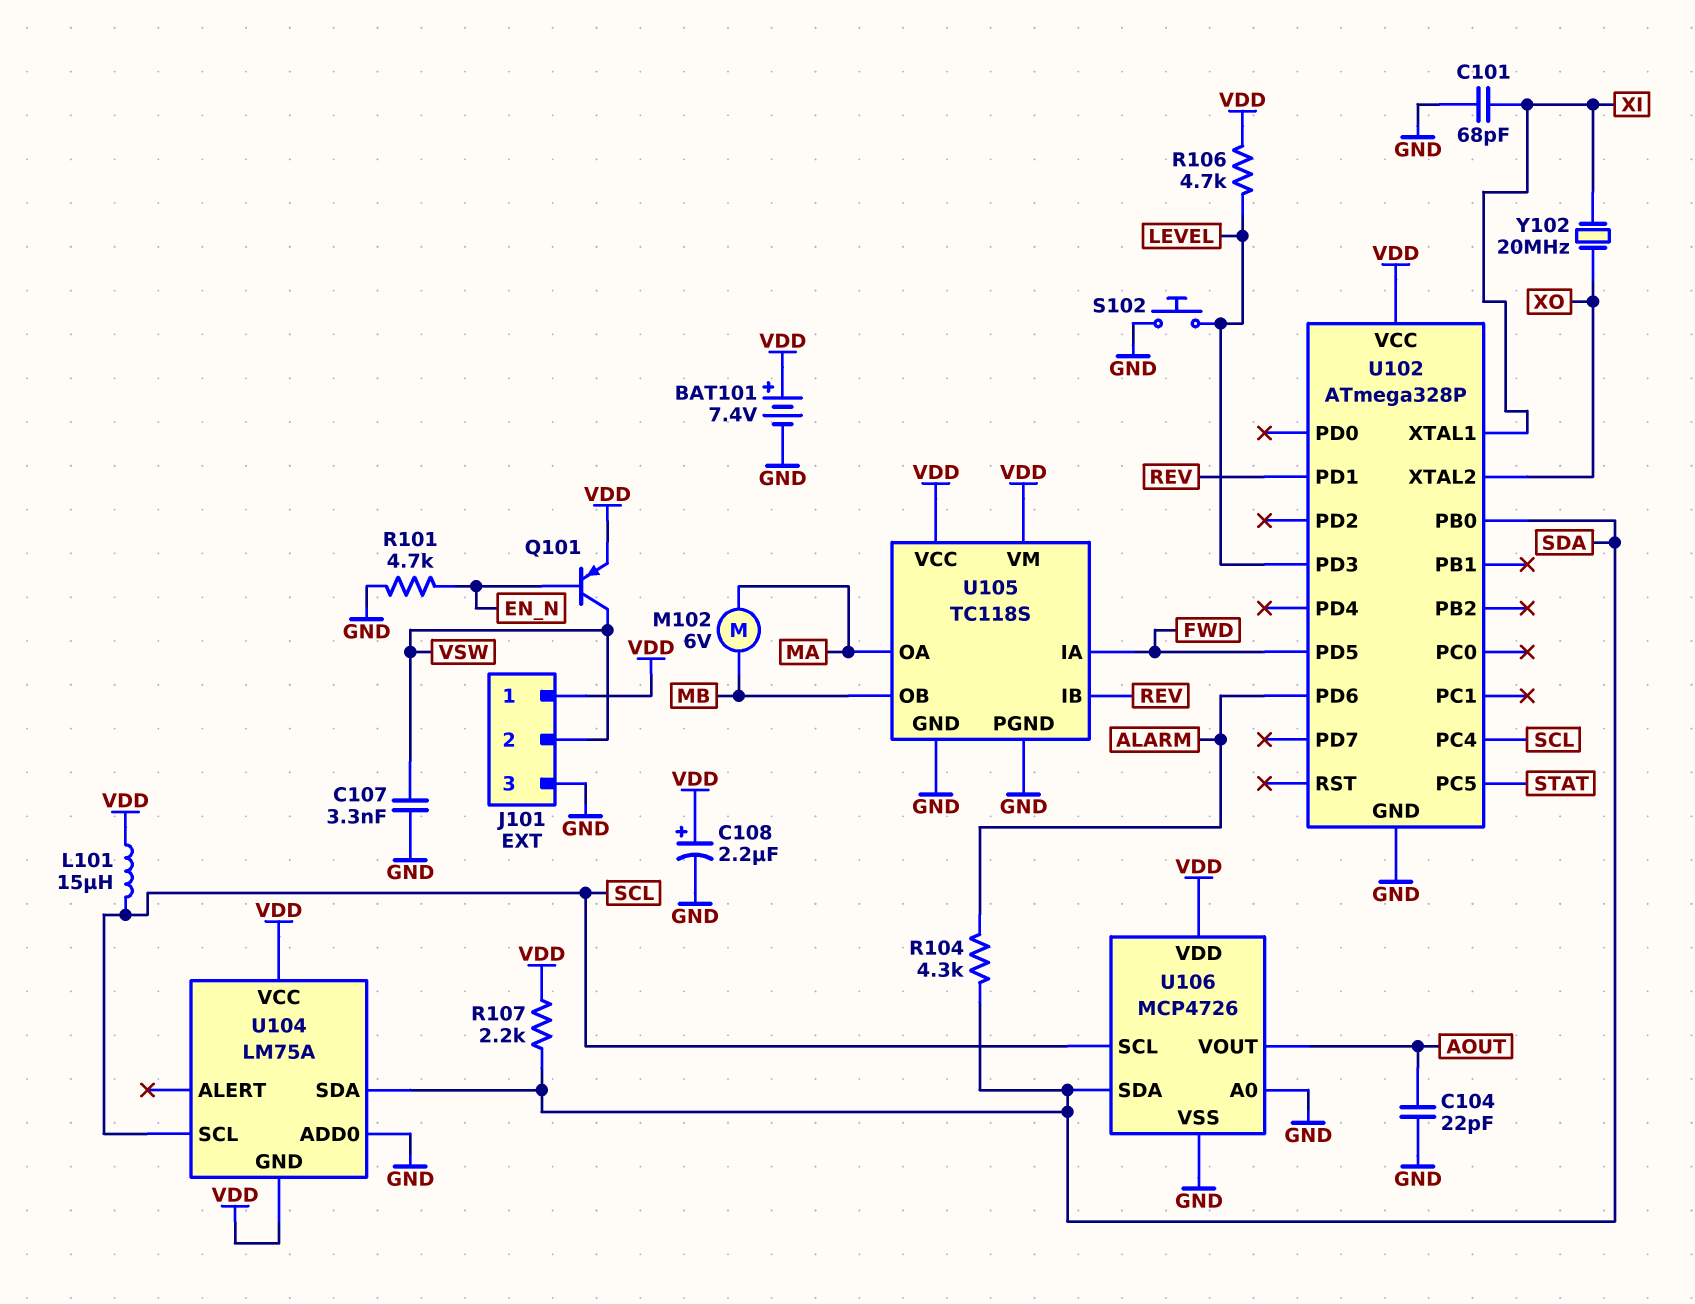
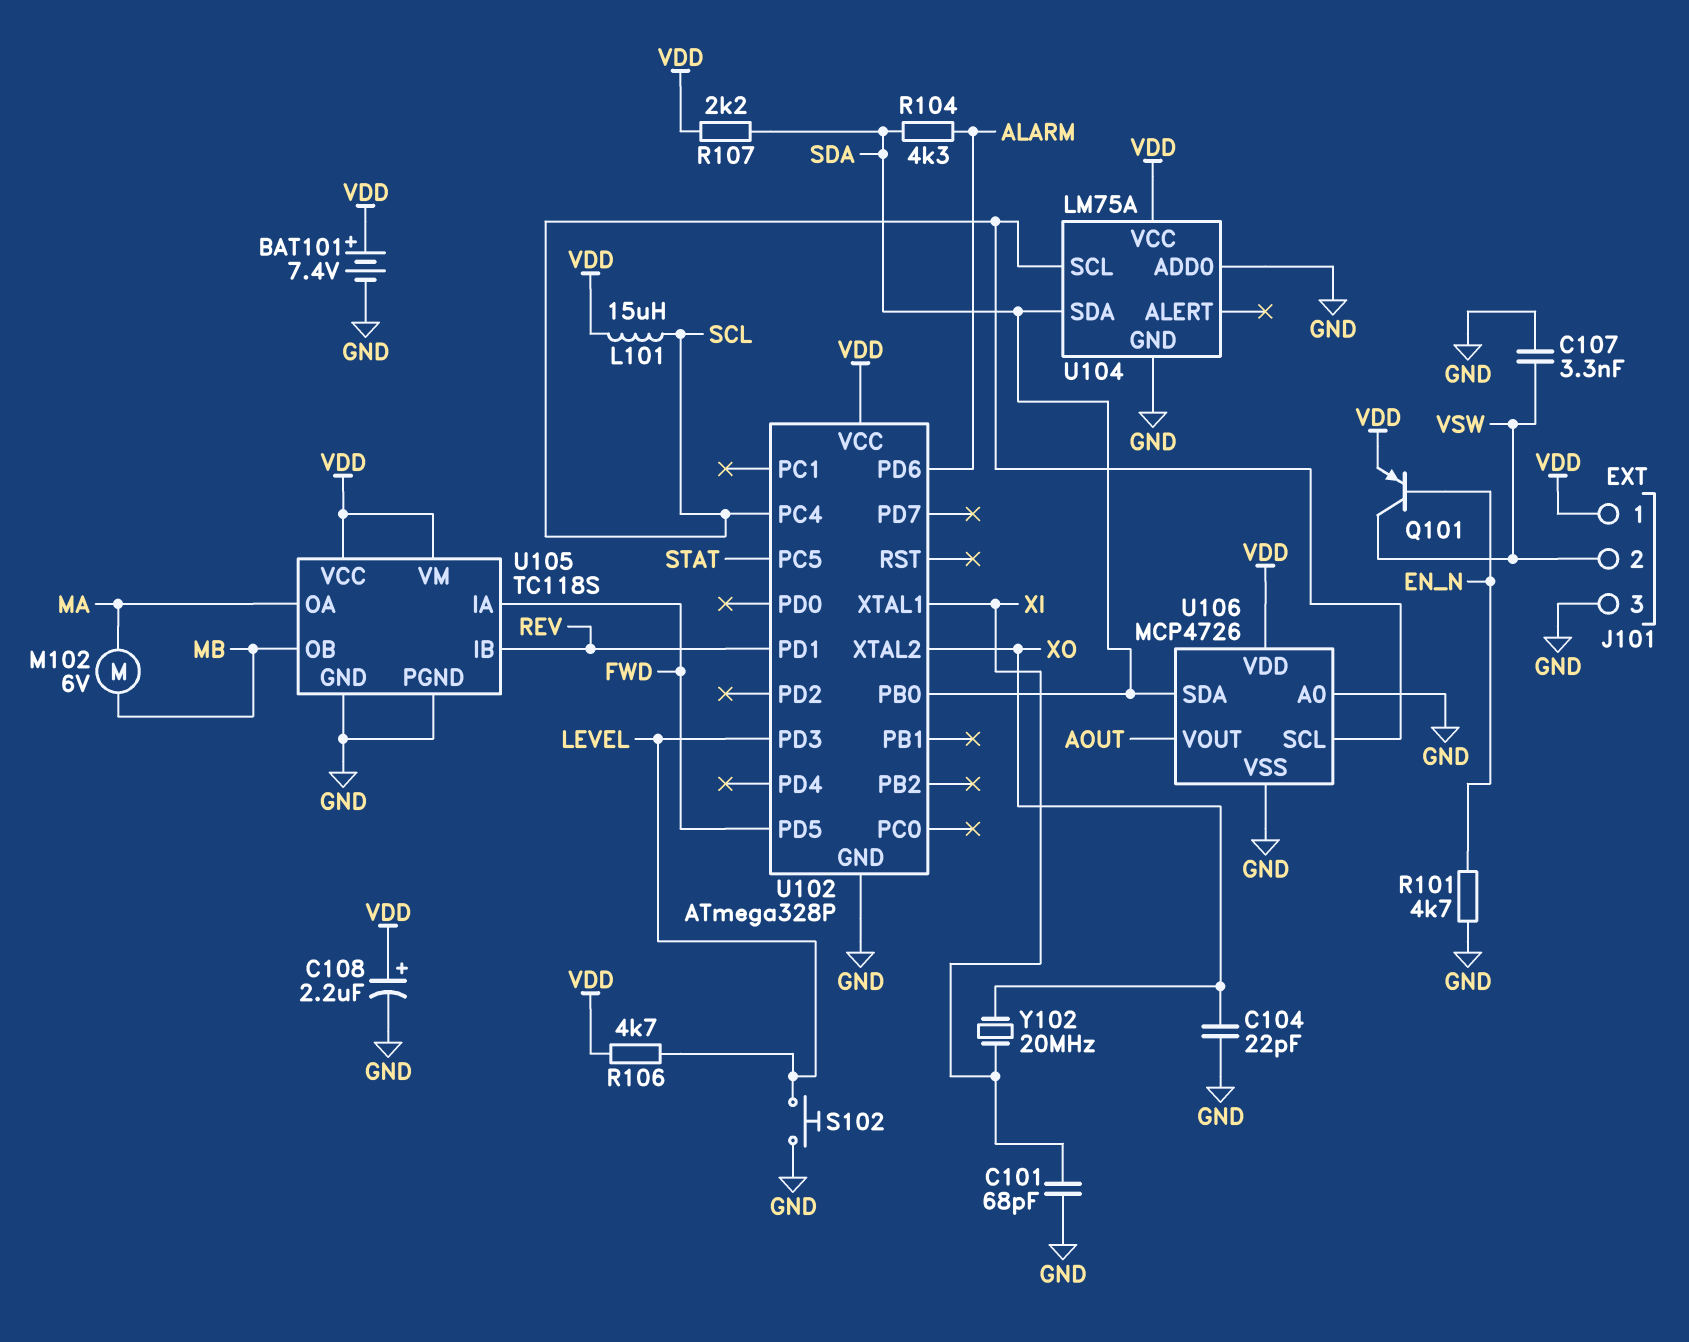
C104: 22pF (AOUT, GND) -> 22pF (GND, XO)
U104 pin GND: VDD -> GND

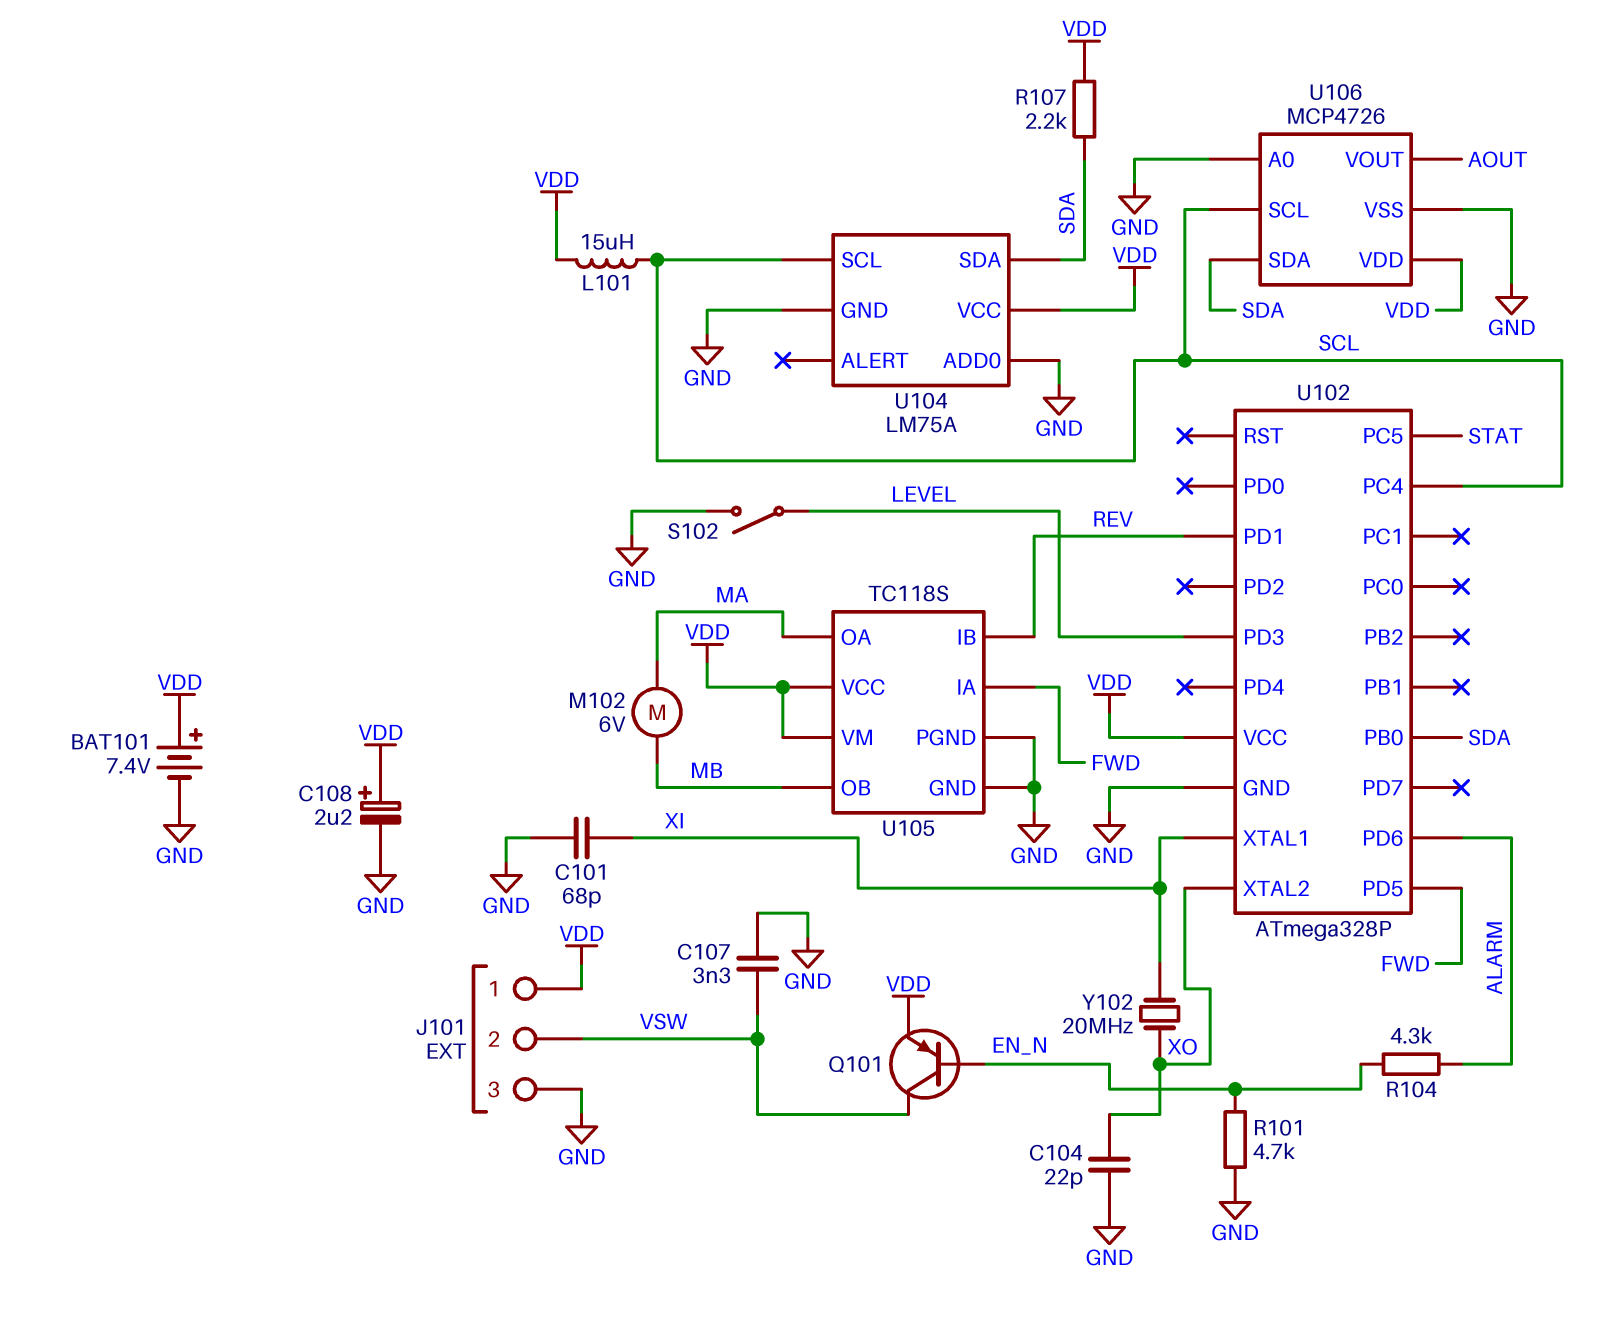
R104: 4.3k (ALARM, SDA) -> 4.3k (ALARM, EN_N)
R106: 4.7k (LEVEL, VDD) -> none
S102: button (GND, LEVEL) -> switch (GND, LEVEL)

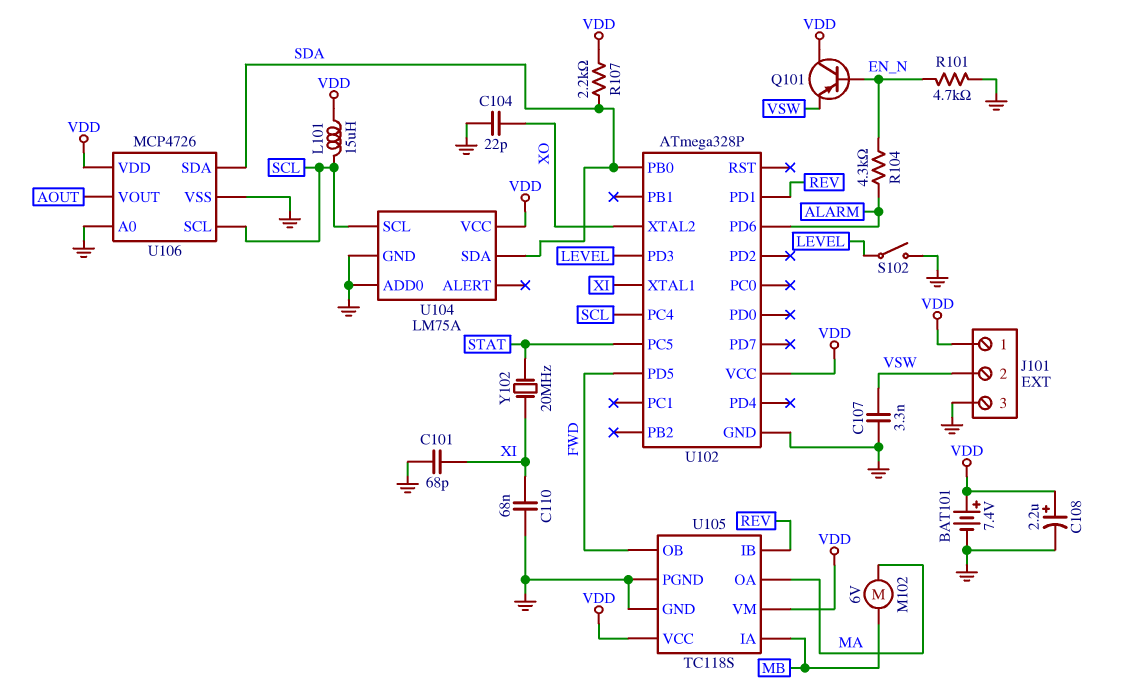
C110: none -> 68nF (GND, XI)
Q101: PNP (B EN_N, C VSW, E VDD) -> PNP (B EN_N, C VDD, E VSW)
U105 pin IA: FWD -> MB
U105 pin OB: MB -> FWD
Y102: 20MHz (XI, XO) -> 20MHz (STAT, XI)

